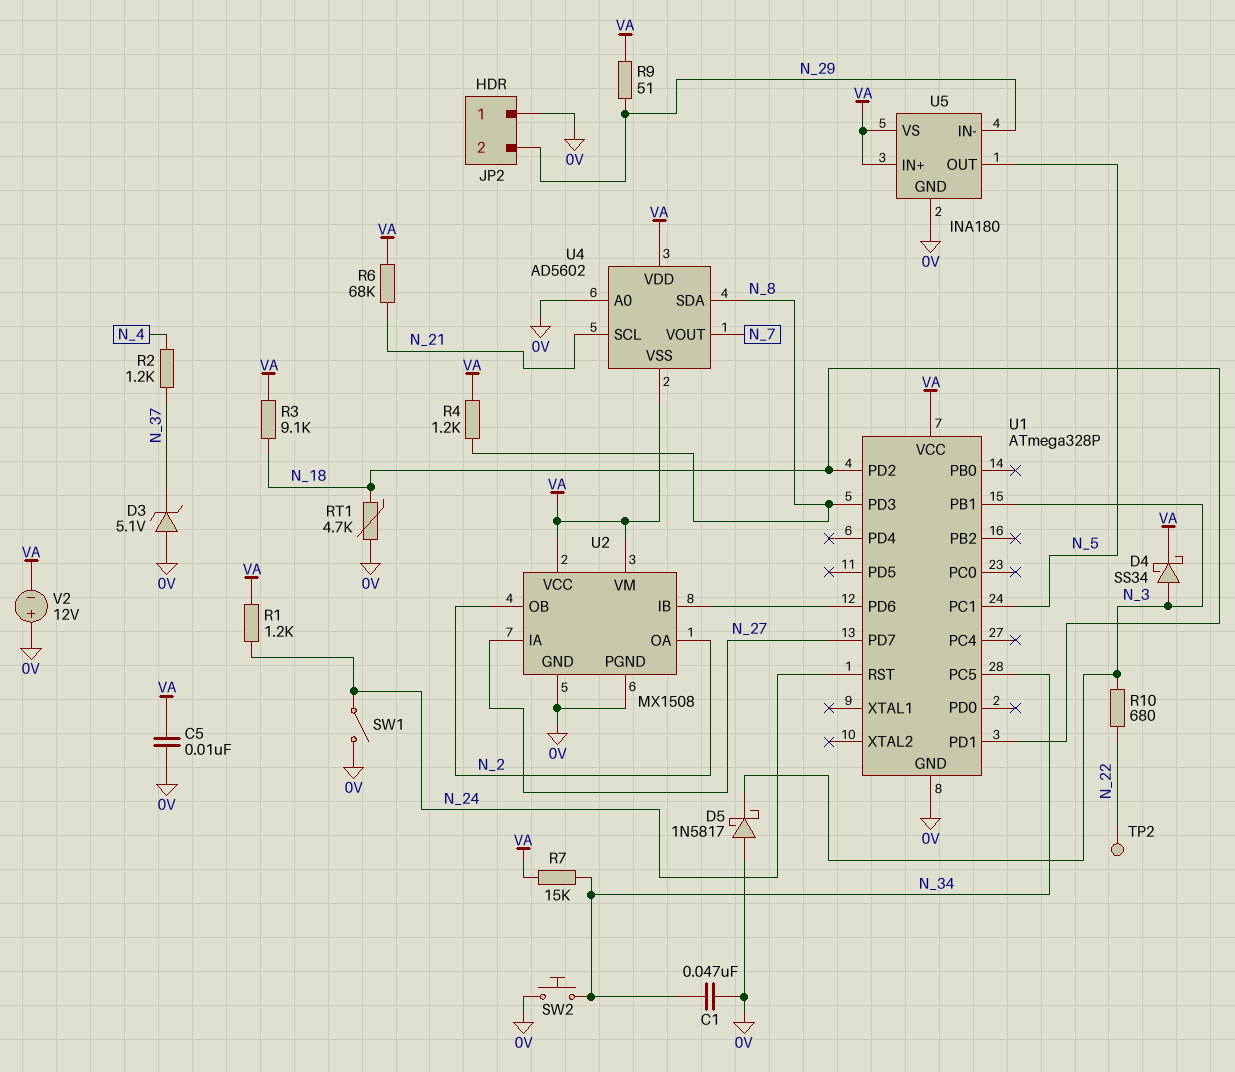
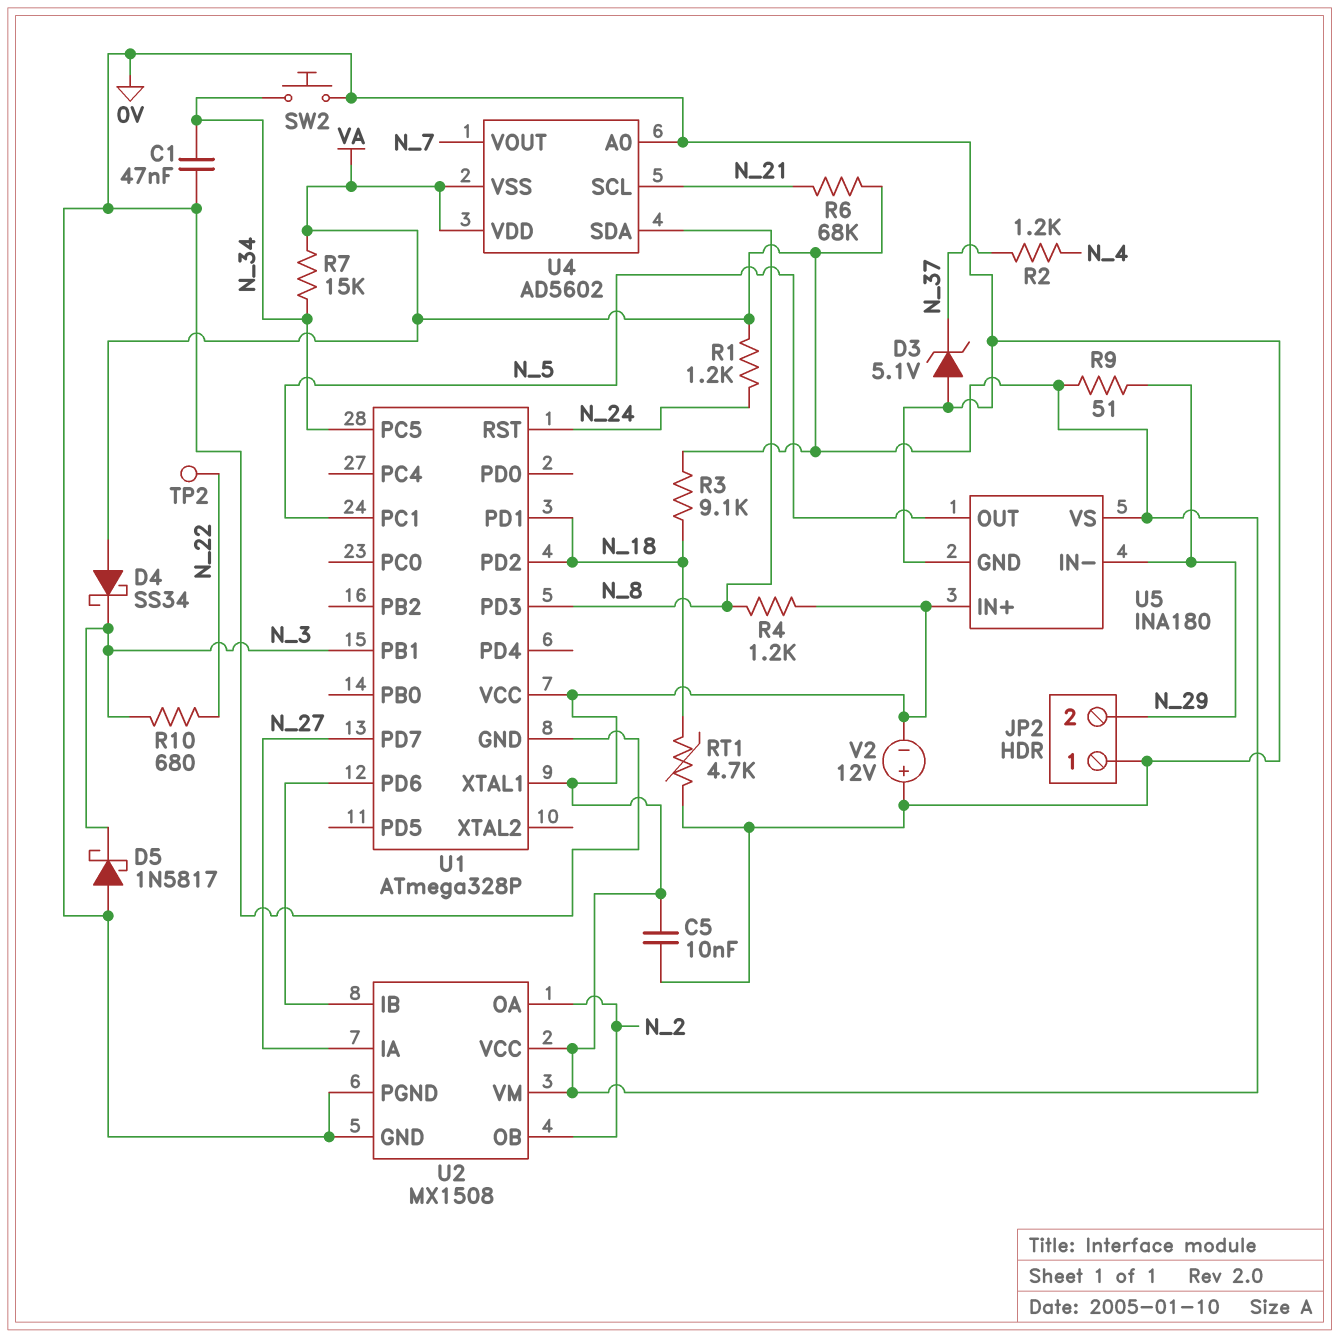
D4: schottky SS34 (A N_3, K VA) -> schottky SS34 (A VA, K N_3)
SW1: switch (0V, N_24) -> none
U1 pin XTAL1: none -> VA

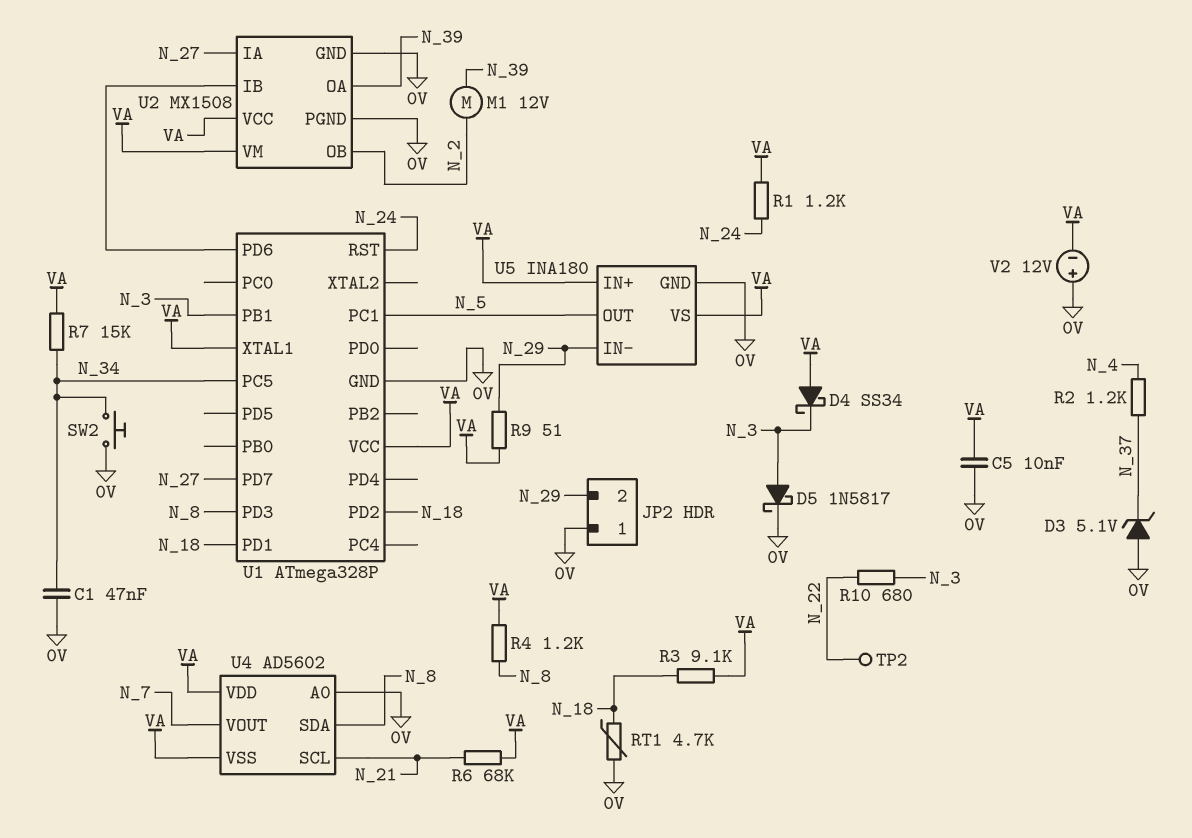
D5: schottky 1N5817 (A 0V, K N_3) -> schottky 1N5817 (A N_3, K 0V)
M1: none -> motor 12V (N_2, N_39)
U2 pin OA: N_2 -> N_39

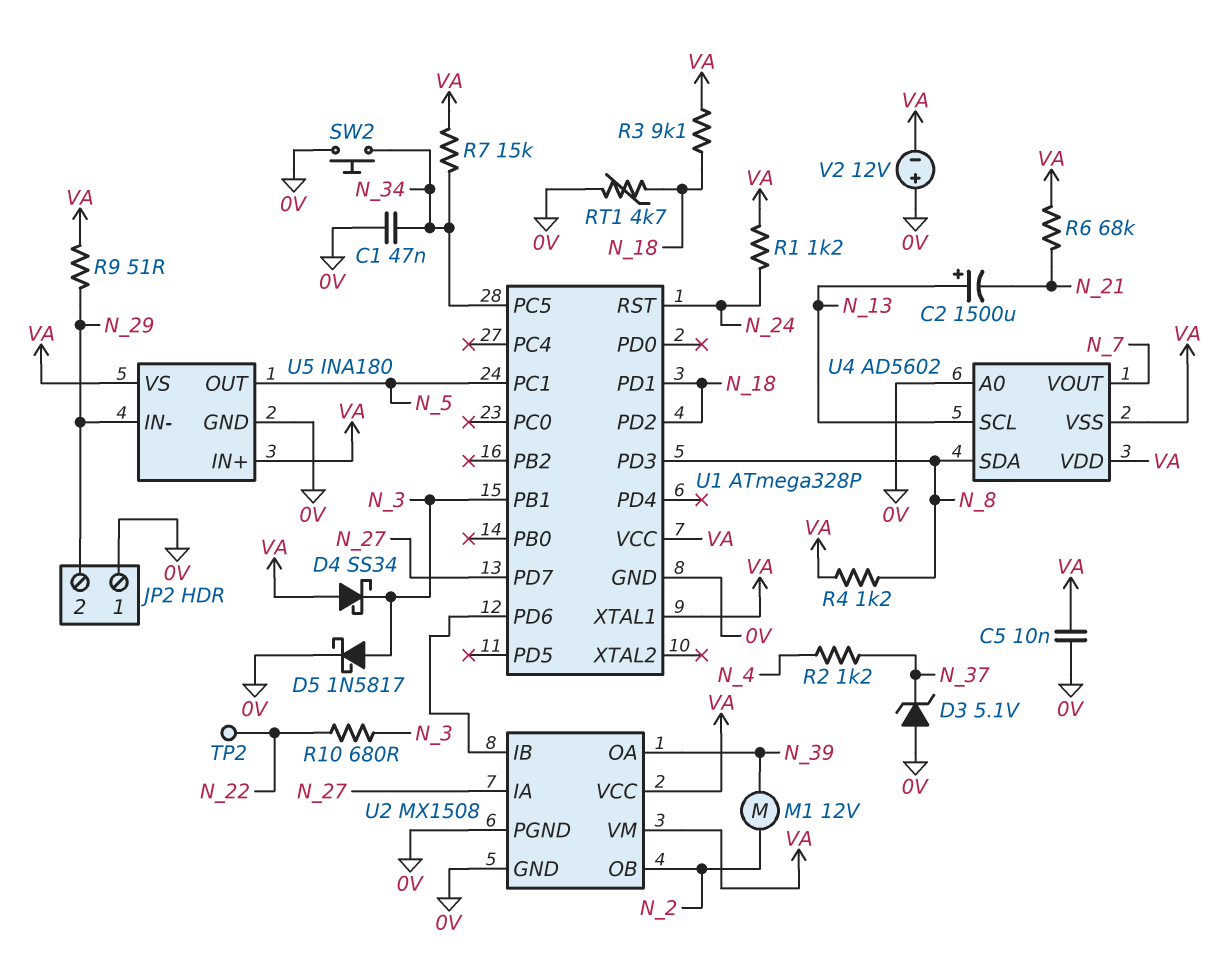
C2: none -> 1500uF (plus N_13, minus N_21)
U4 pin SCL: N_21 -> N_13

